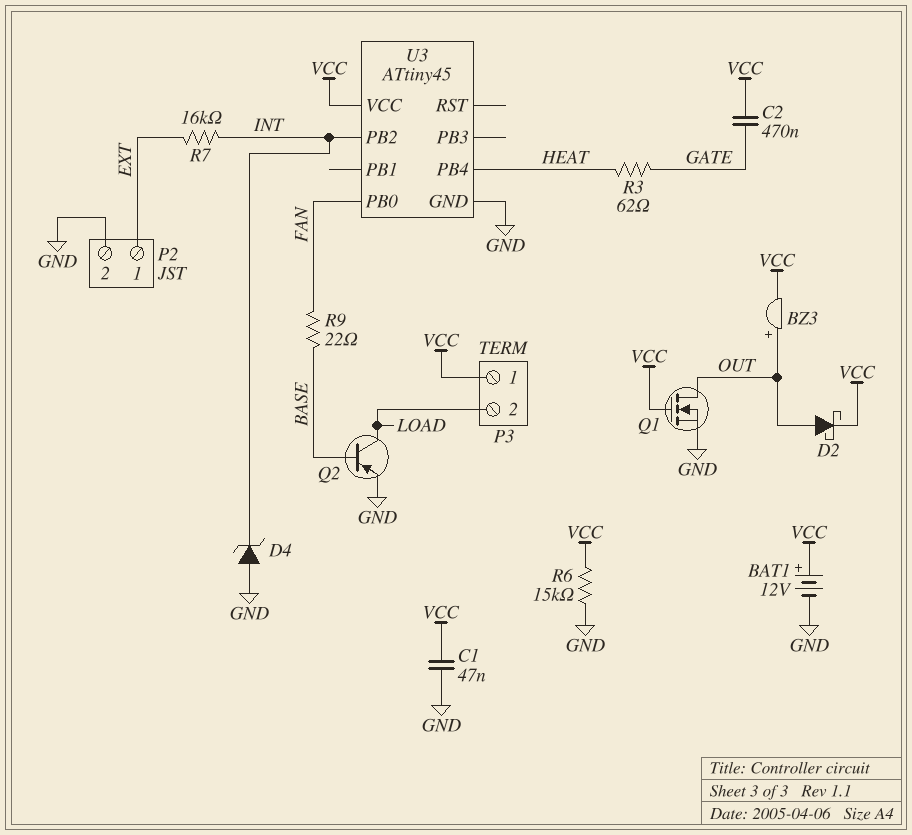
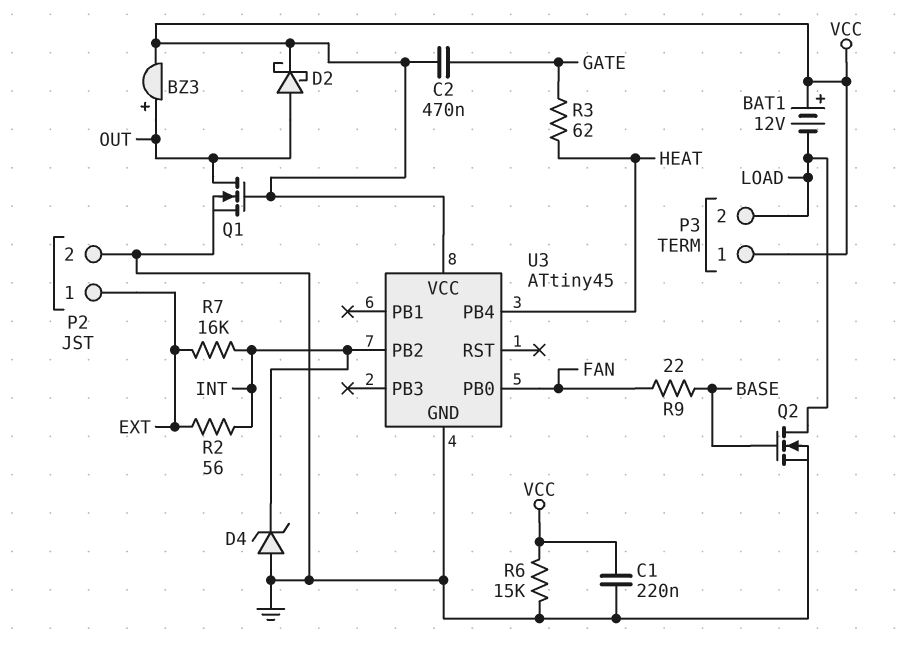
BAT1: 12V (plus VCC, minus GND) -> 12V (plus VCC, minus LOAD)
C1: 47nF (GND, VCC) -> 220nF (GND, VCC)
Q2: PNP (B BASE, C LOAD, E GND) -> NMOS (G BASE, D LOAD, S GND)
R2: none -> 56 (EXT, INT)

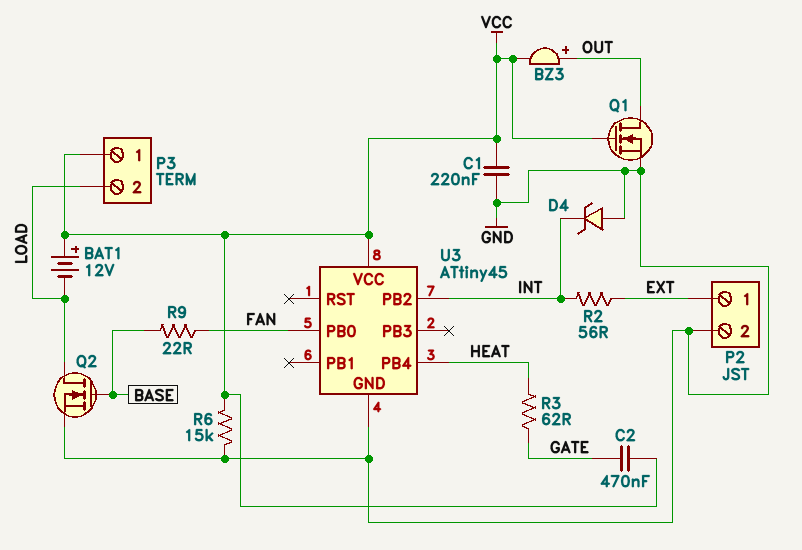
D2: schottky (A OUT, K VCC) -> none
R7: 16k (EXT, INT) -> none

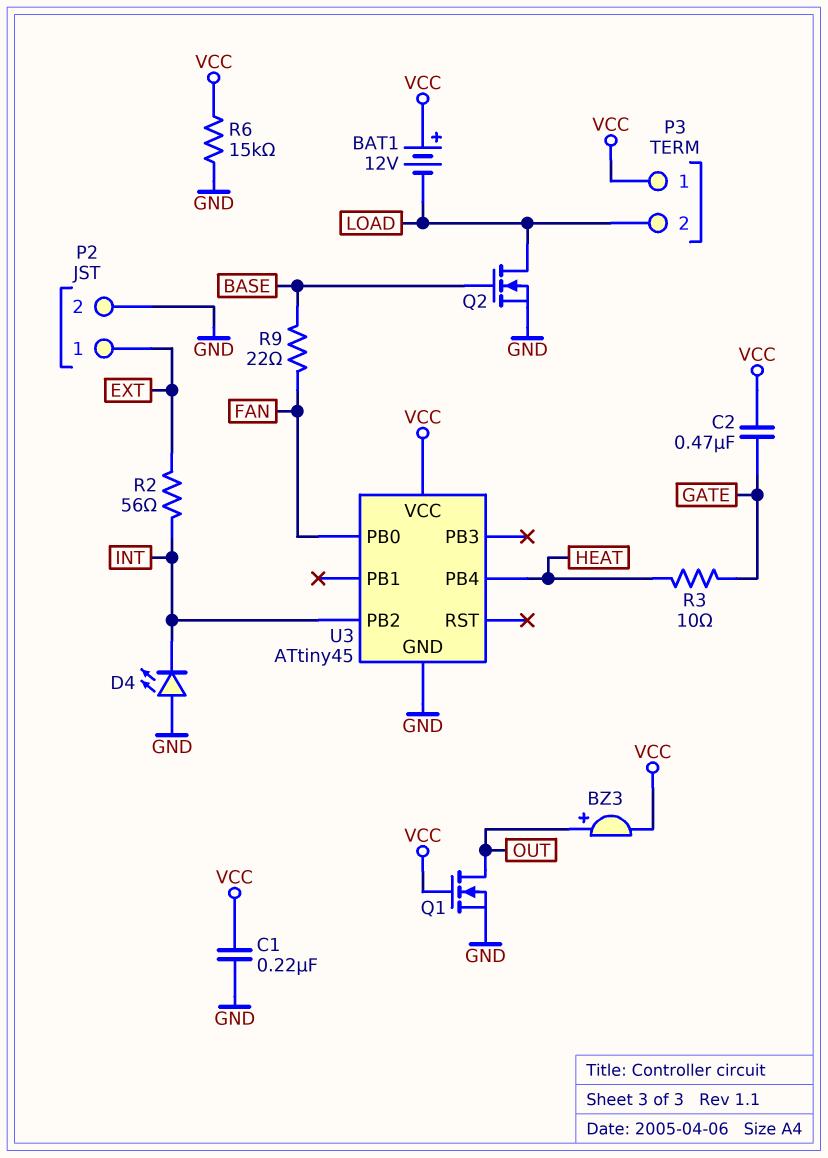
D4: zener (A GND, K INT) -> LED (A GND, K INT)
R3: 62 (GATE, HEAT) -> 10 (GATE, HEAT)

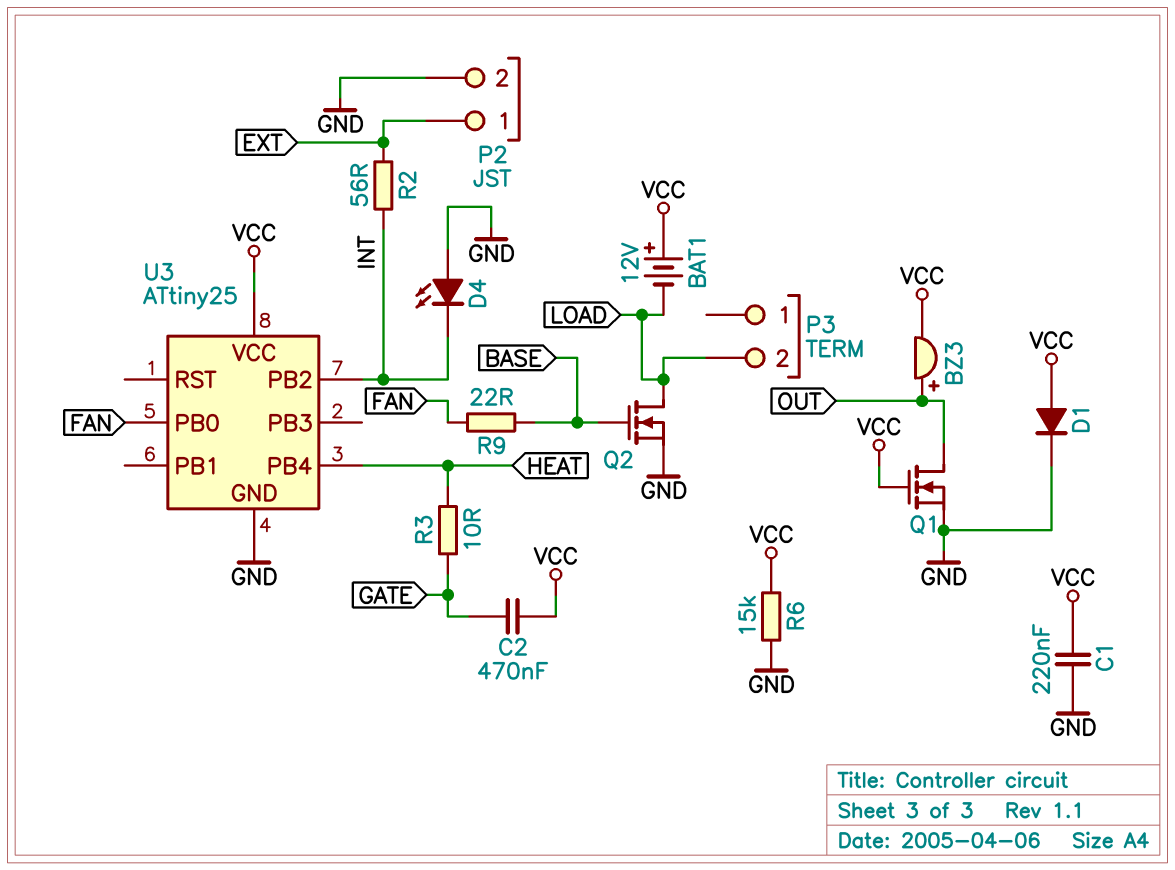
D1: none -> diode (A VCC, K GND)
P3 pin 1: VCC -> none
U3: ATtiny45 -> ATtiny25

